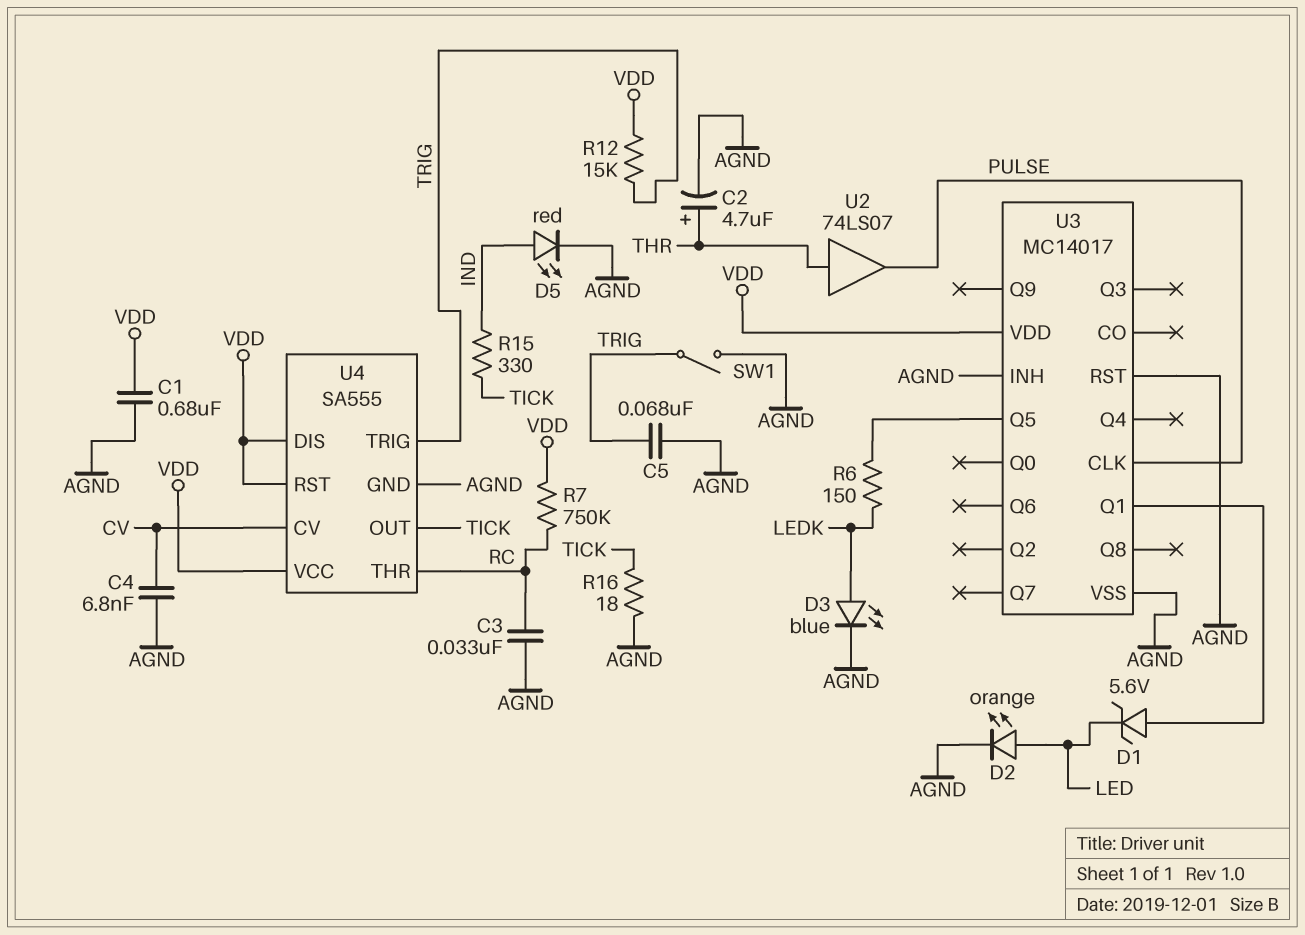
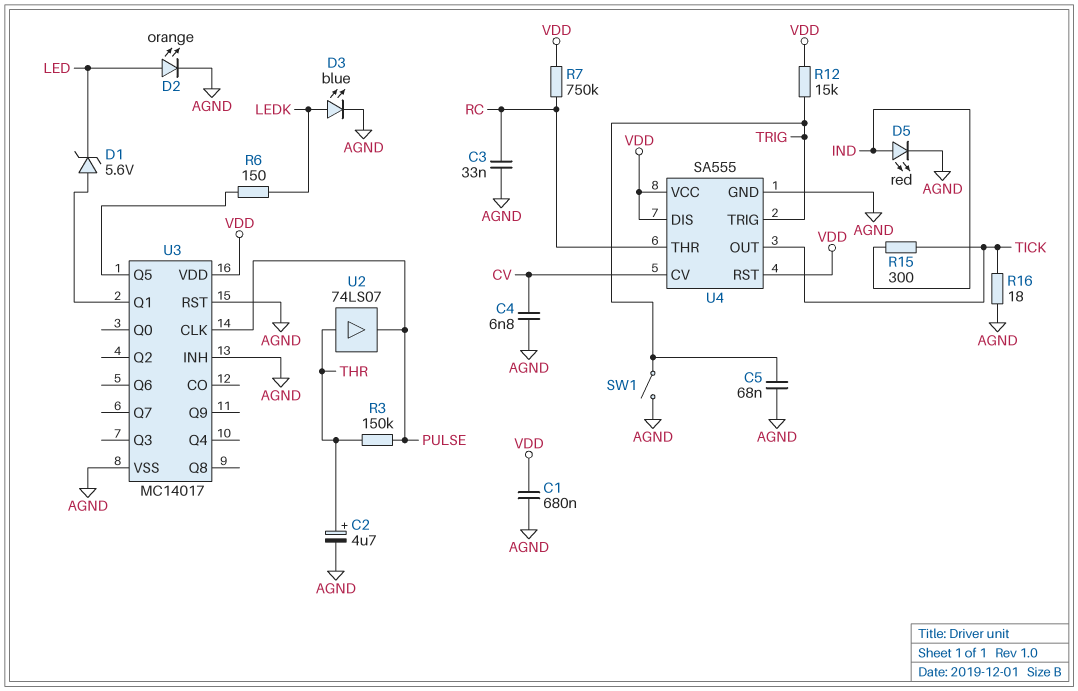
R3: none -> 150k (PULSE, THR)
R15: 330 (IND, TICK) -> 300 (IND, TICK)

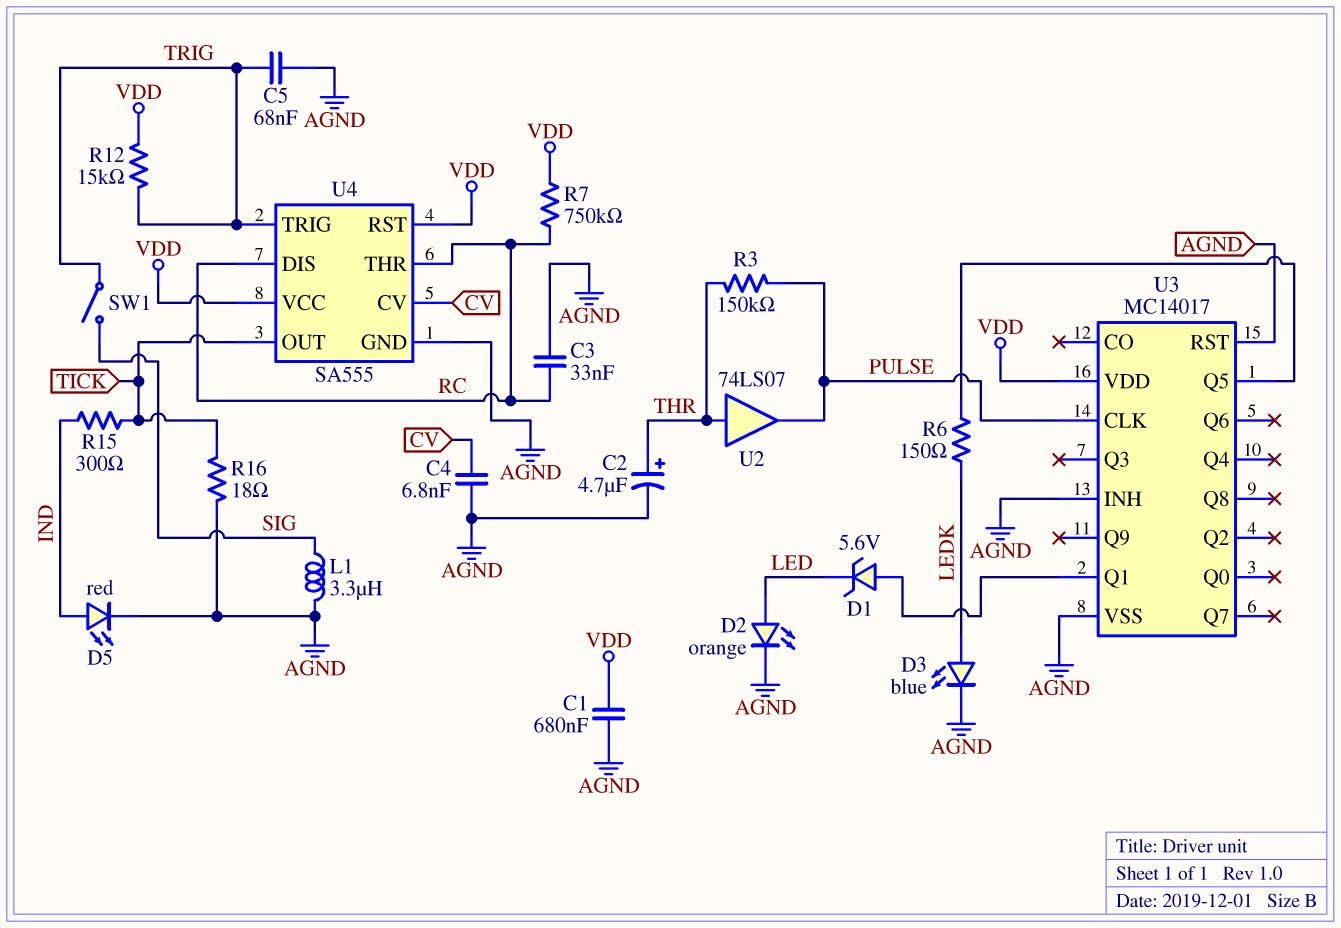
L1: none -> 3.3uH (AGND, SIG)
SW1: switch (AGND, TRIG) -> switch (SIG, TRIG)
U4 pin DIS: VDD -> RC

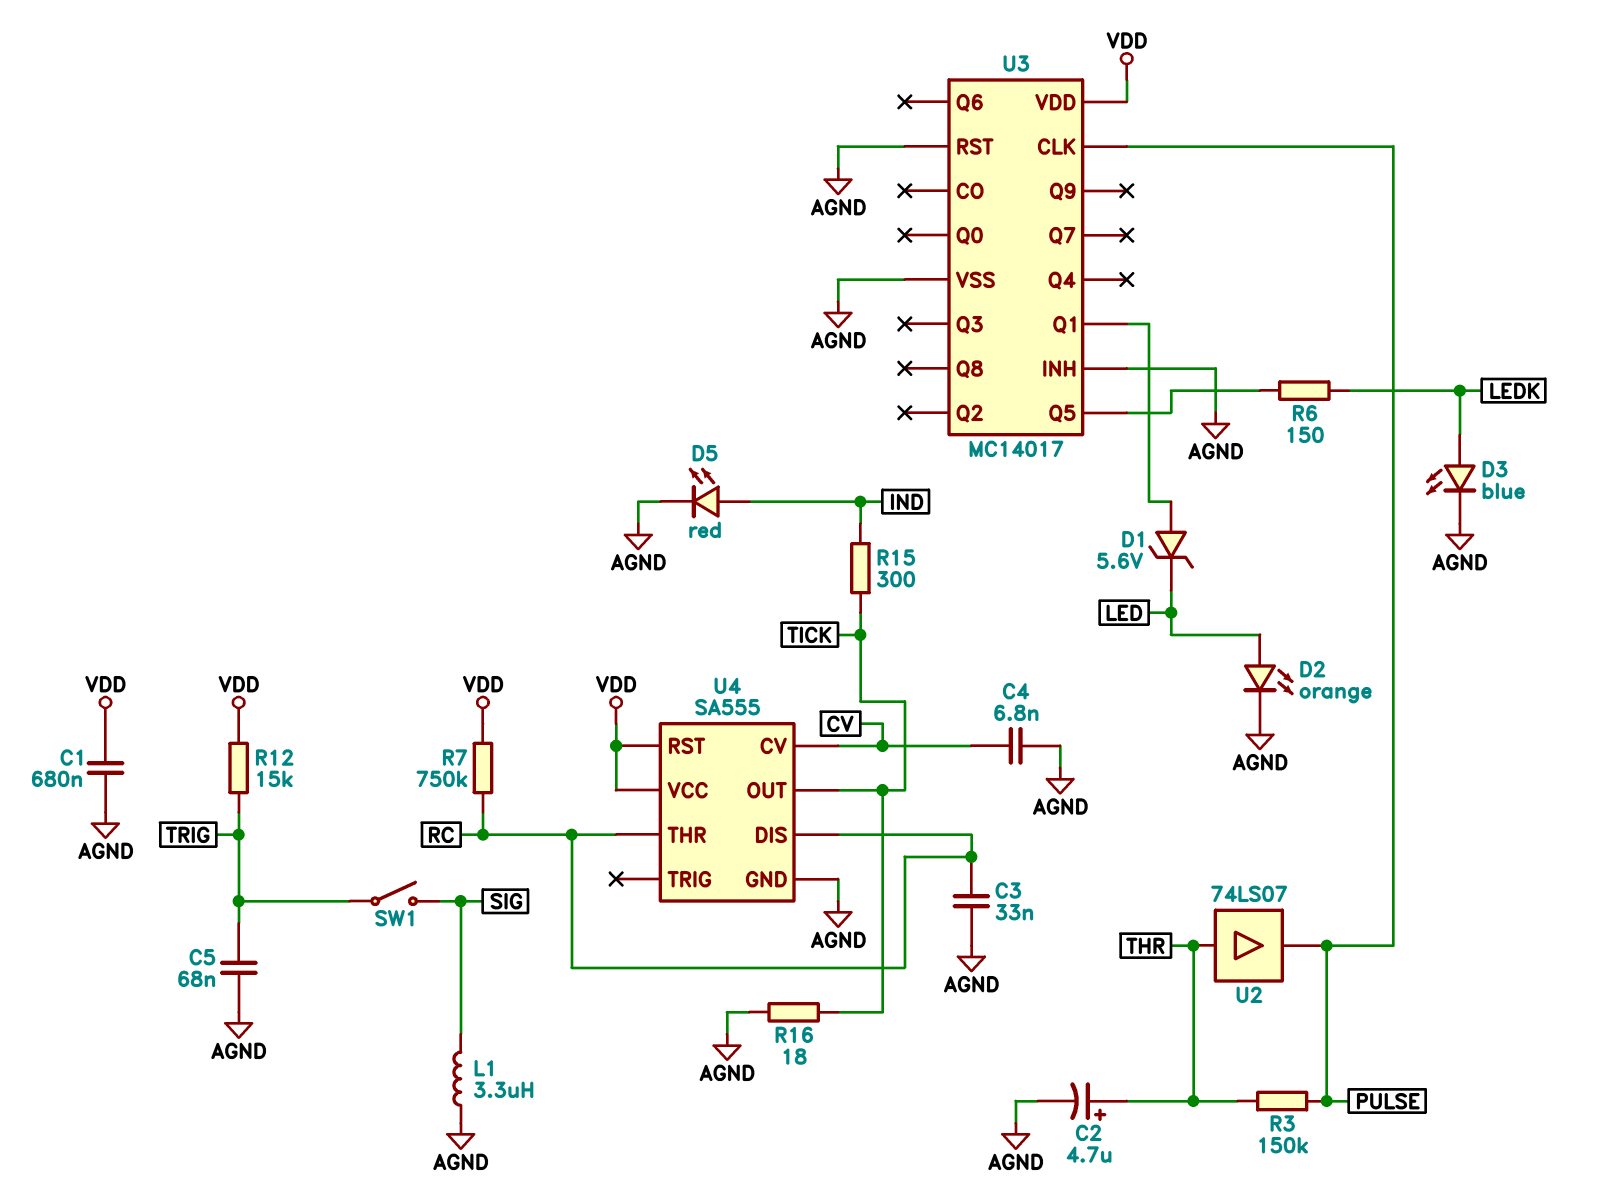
U4 pin TRIG: TRIG -> none

